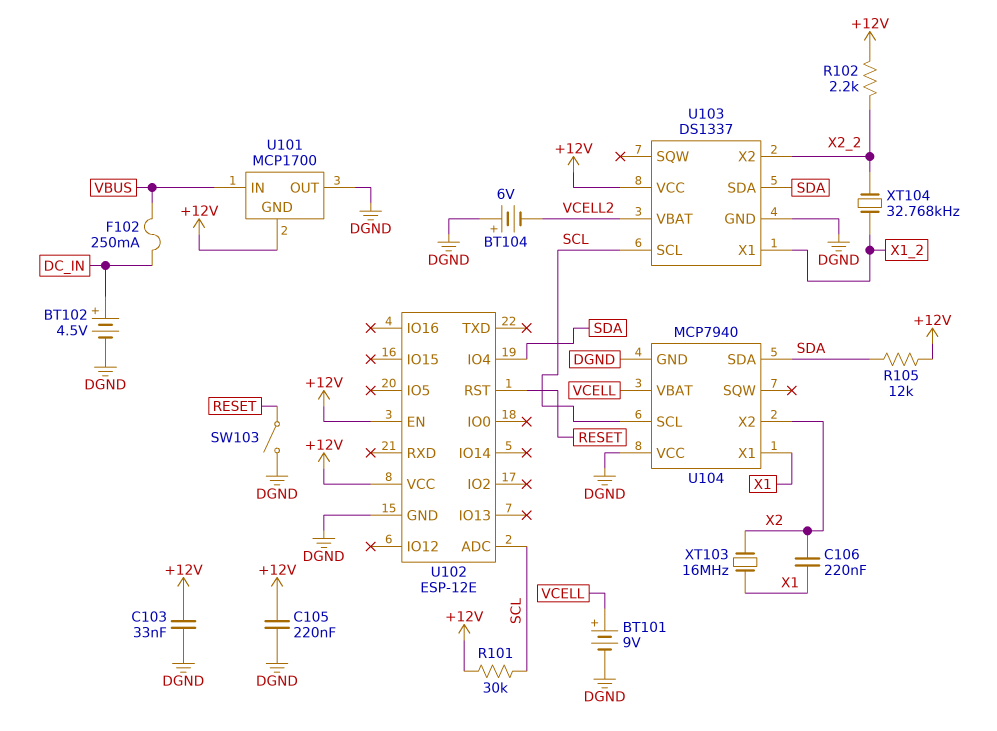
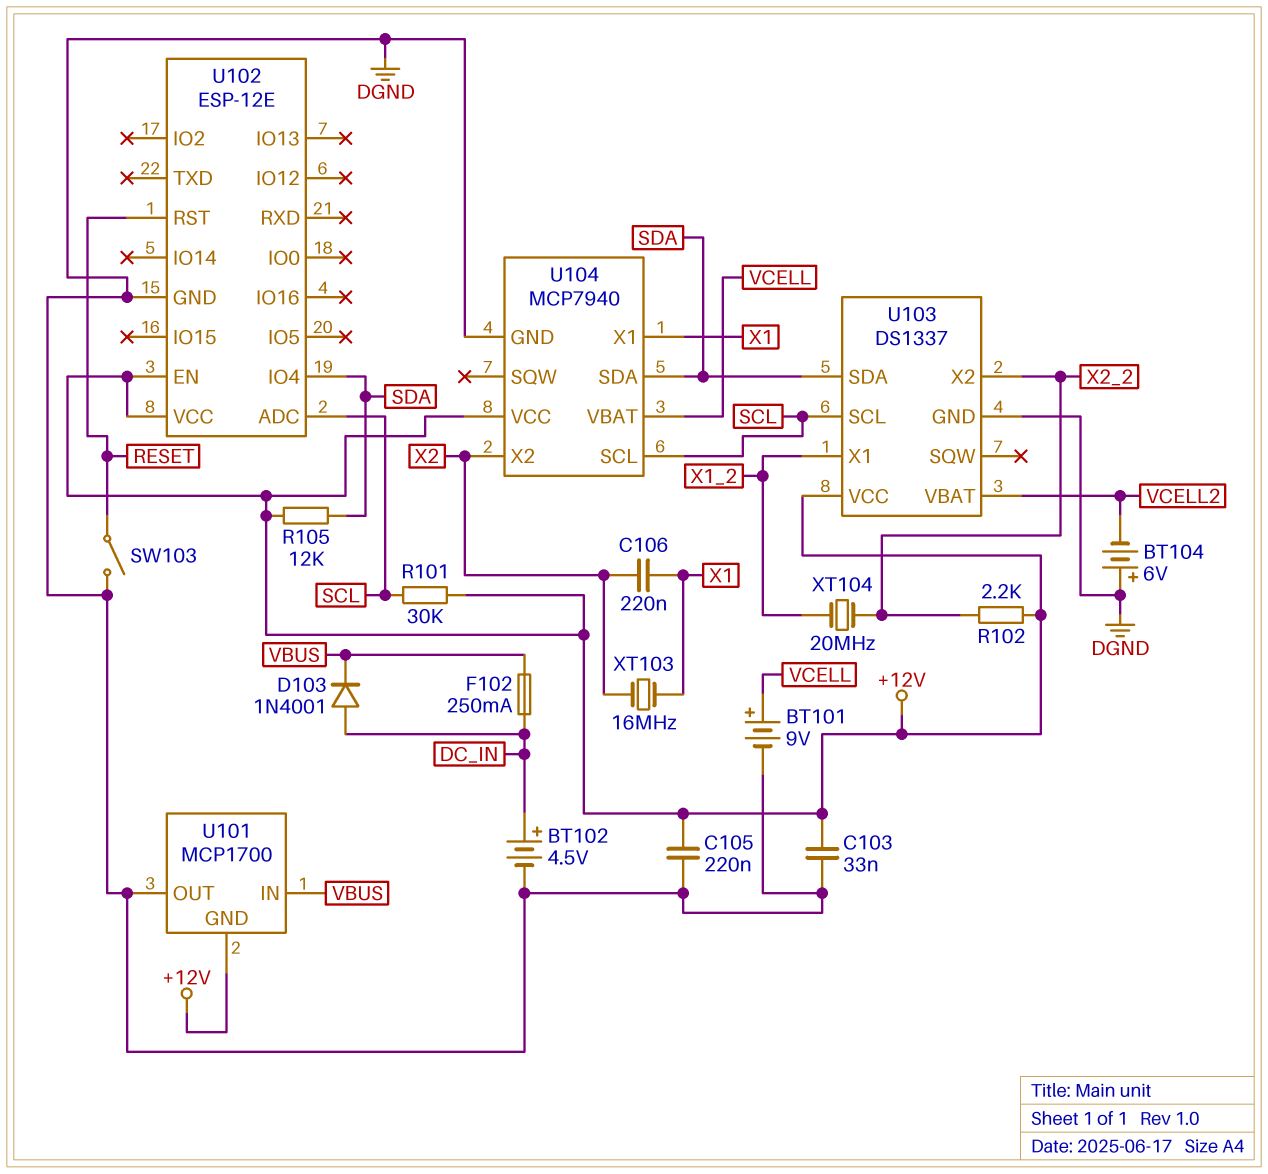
D103: none -> diode 1N4001 (A DC_IN, K VBUS)
U104 pin VCC: DGND -> +12V
XT104: 32.768kHz (X1_2, X2_2) -> 20MHz (X1_2, X2_2)

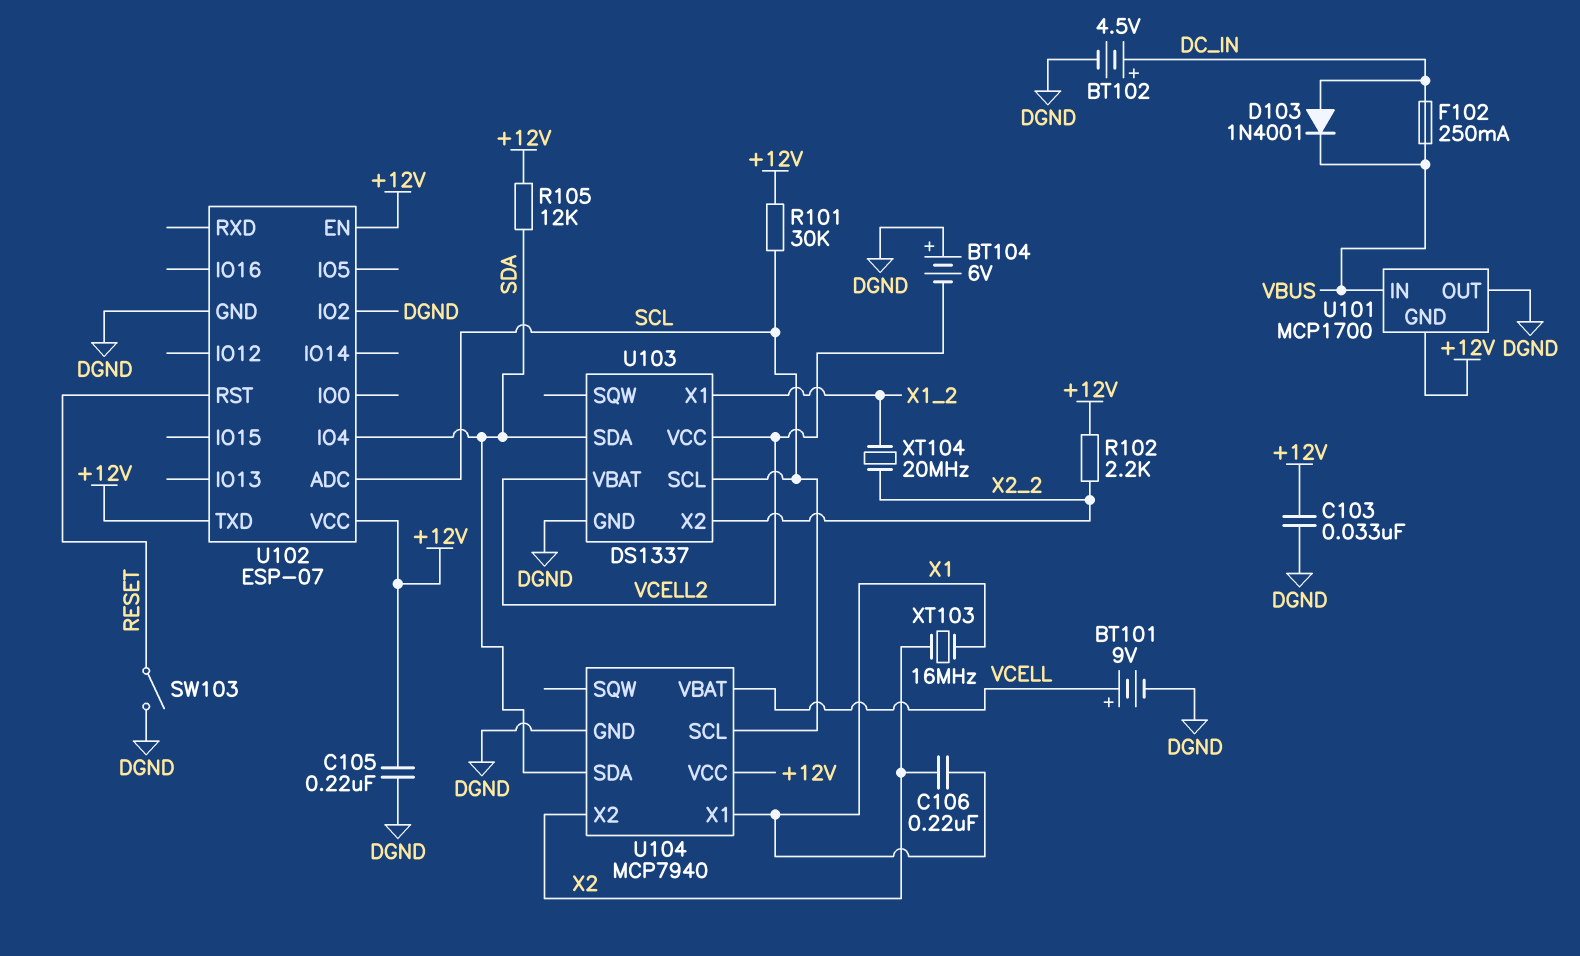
U102: ESP-12E -> ESP-07
U102 pin IO2: none -> DGND
U102 pin TXD: none -> +12V
U103 pin VCC: +12V -> VCELL2

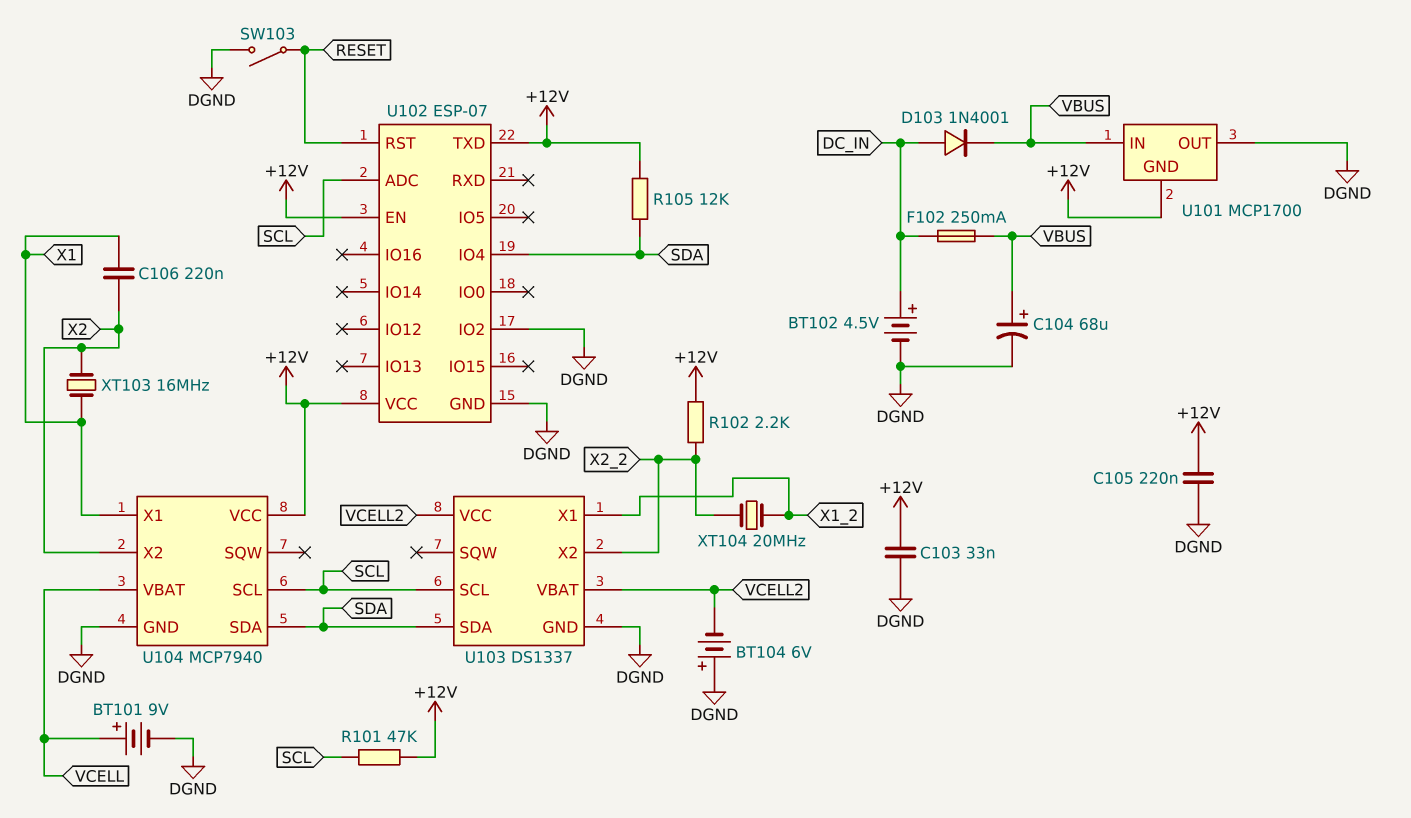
C104: none -> 68uF (plus VBUS, minus DGND)
R101: 30k (+12V, SCL) -> 47k (+12V, SCL)

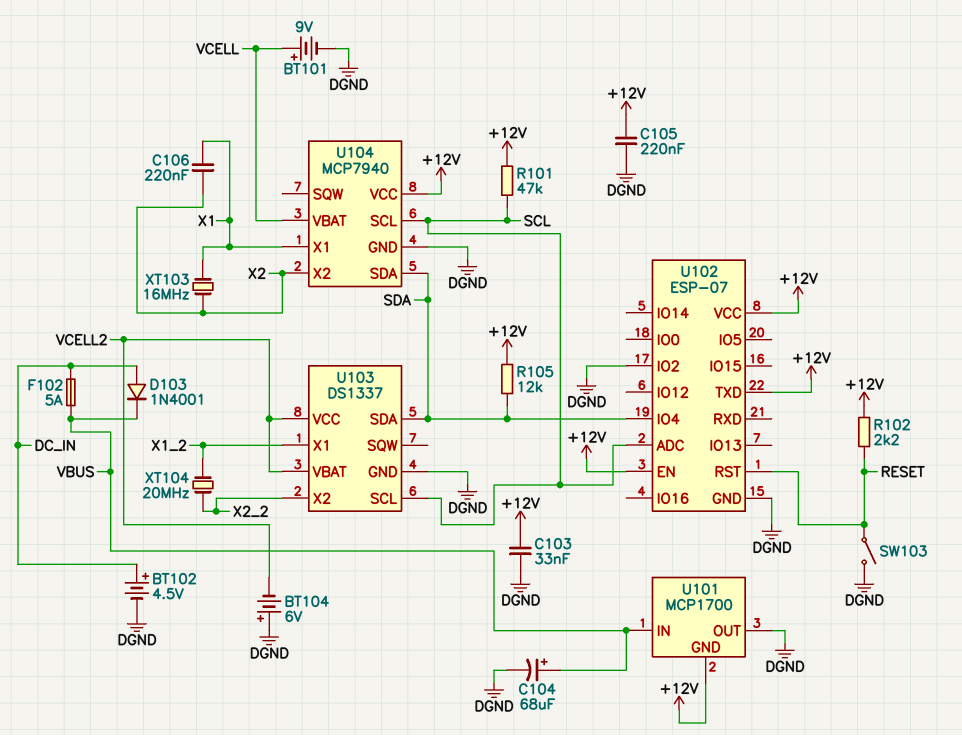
F102: 250mA (DC_IN, VBUS) -> 5A (DC_IN, VBUS)
R102: 2.2k (+12V, X2_2) -> 2.2k (+12V, RESET)

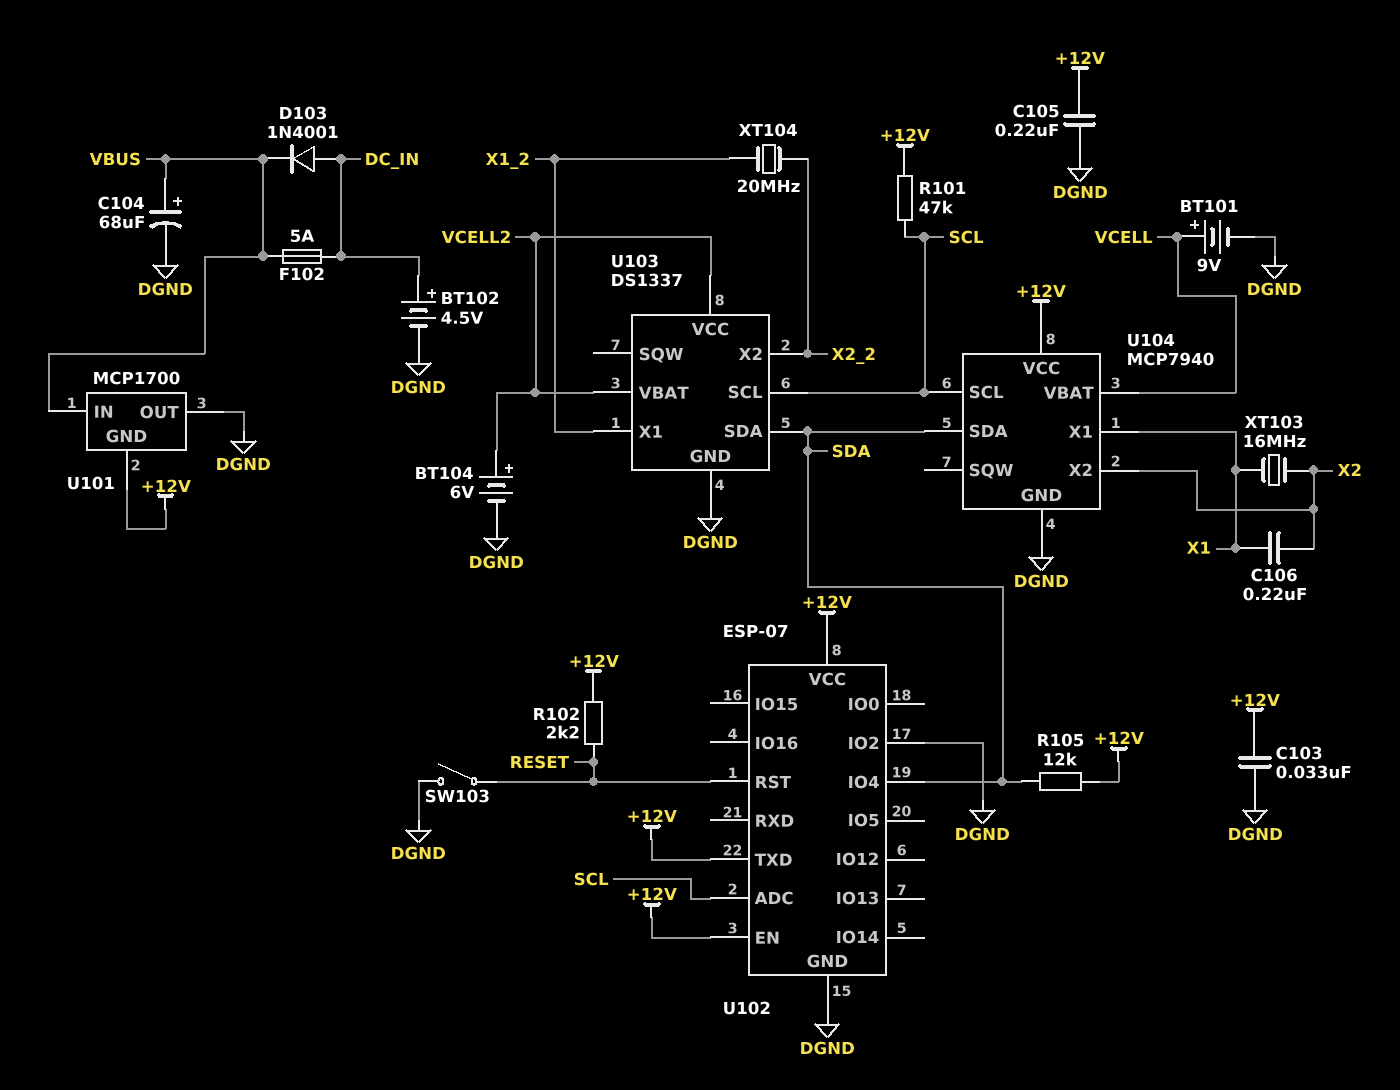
BT104: 6V (plus DGND, minus VCELL2) -> 6V (plus VCELL2, minus DGND)

